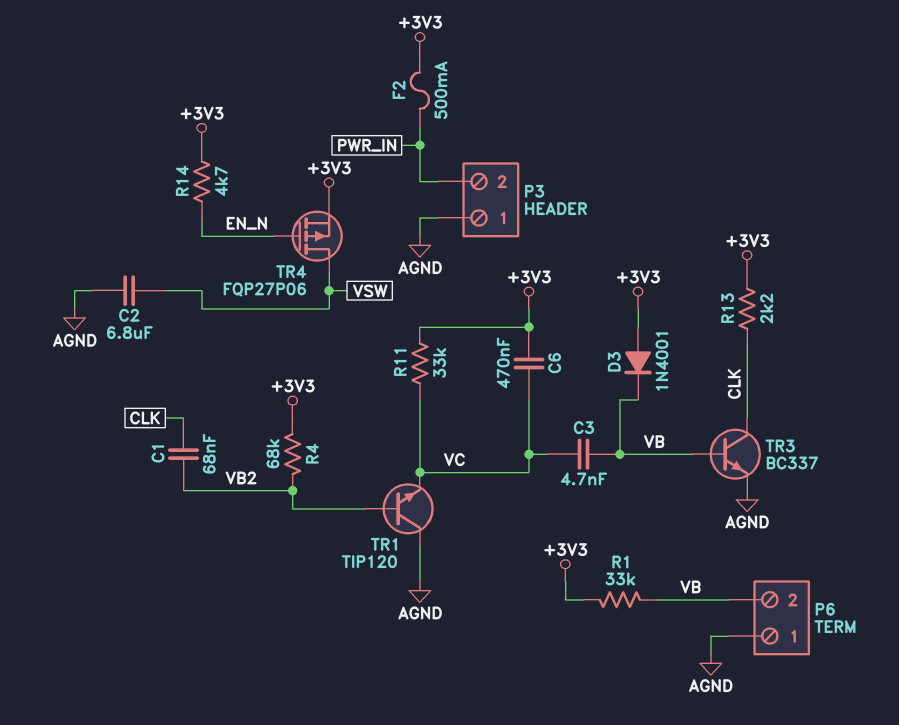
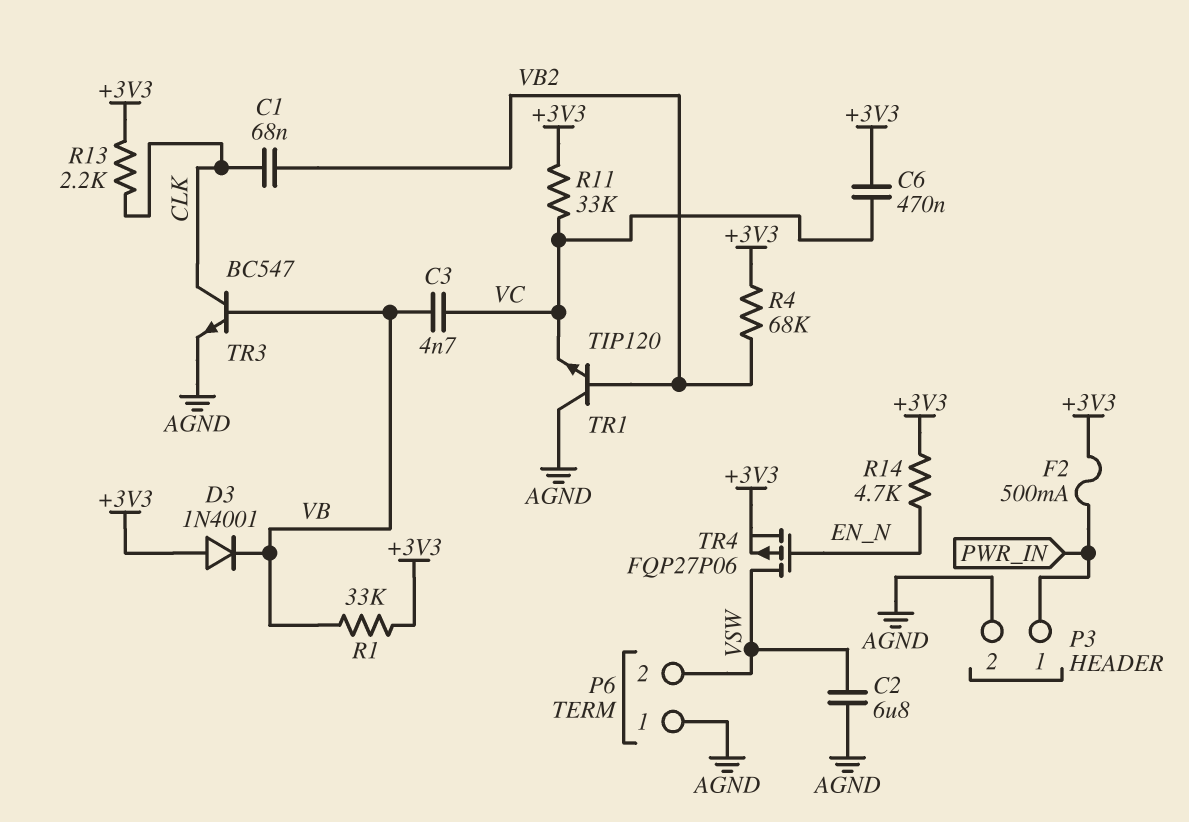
P3 pin 1: AGND -> PWR_IN
P3 pin 2: PWR_IN -> AGND
P6 pin 2: VB -> VSW
TR3: NPN BC337 (B VB, C CLK, E AGND) -> NPN BC547 (B VB, C CLK, E AGND)

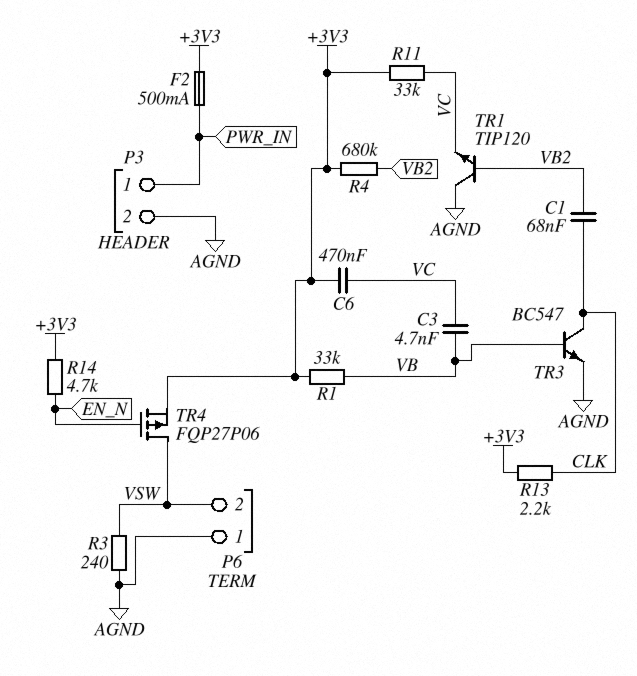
C2: 6.8uF (AGND, VSW) -> none
D3: diode 1N4001 (A +3V3, K VB) -> none
R3: none -> 240 (AGND, VSW)
R4: 68k (+3V3, VB2) -> 680k (+3V3, VB2)

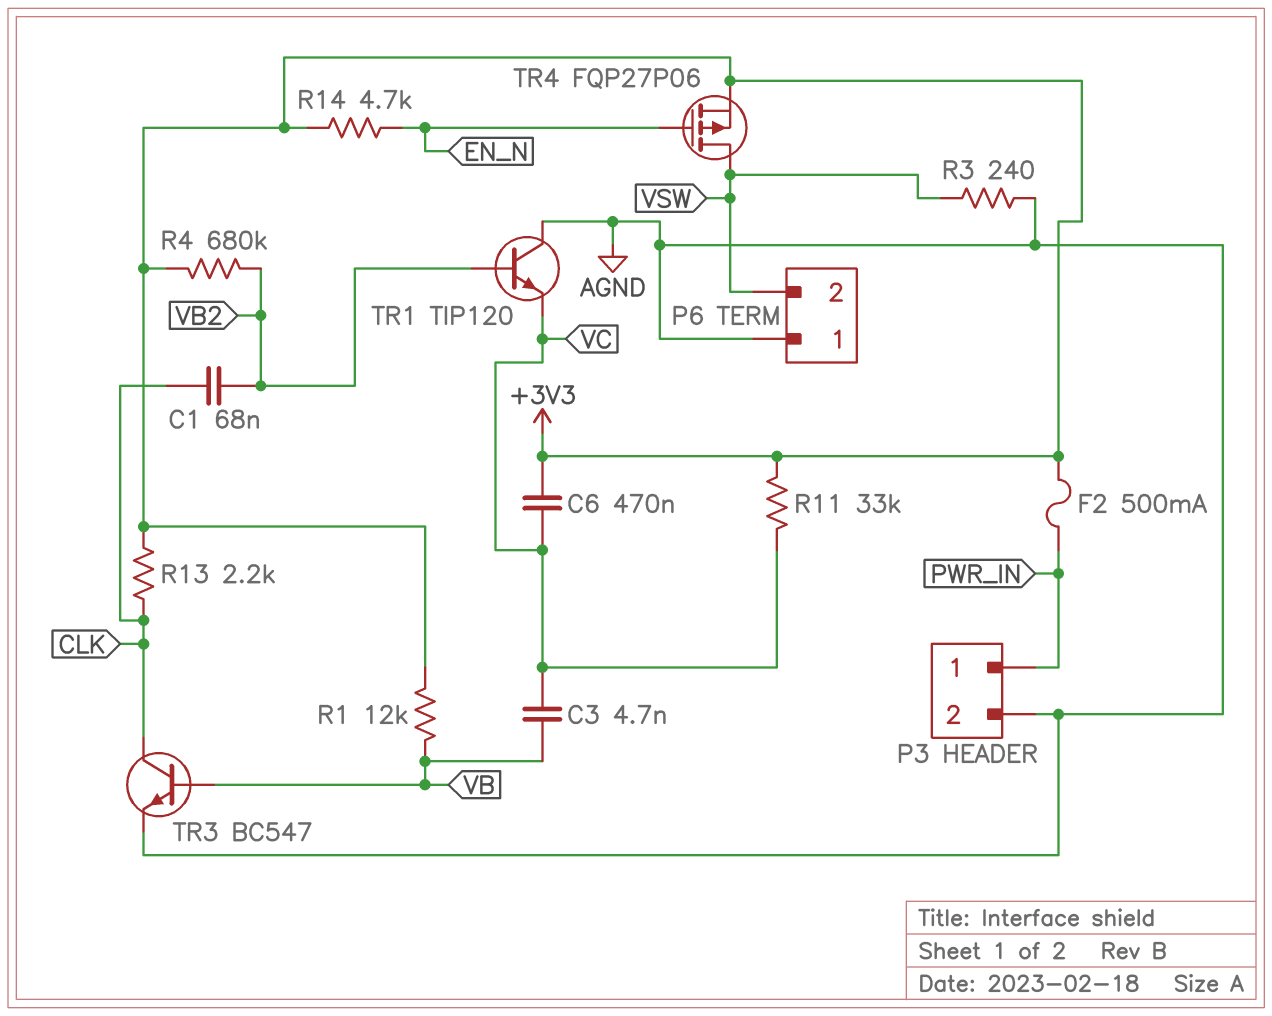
R1: 33k (+3V3, VB) -> 12k (+3V3, VB)

